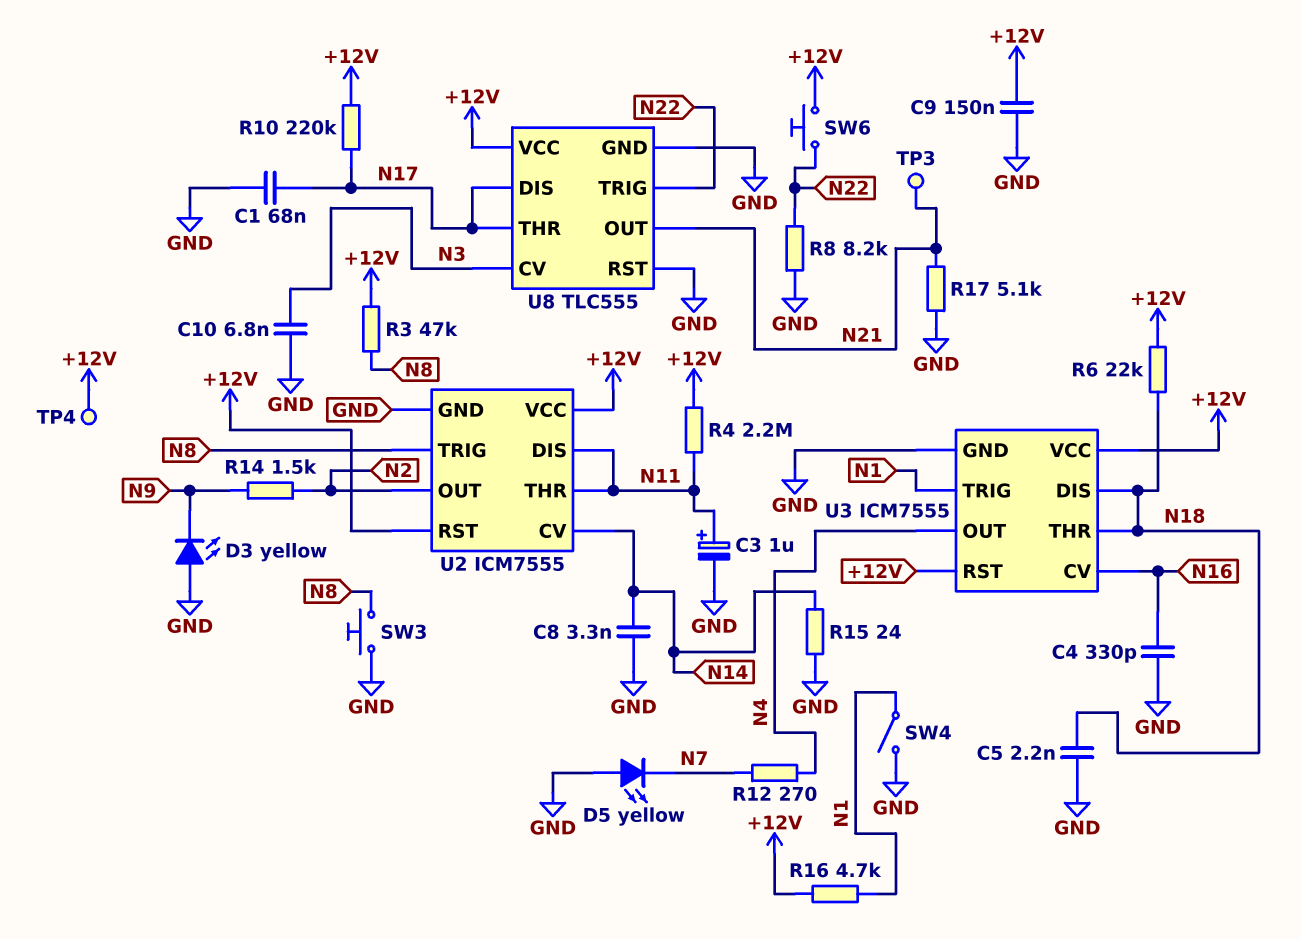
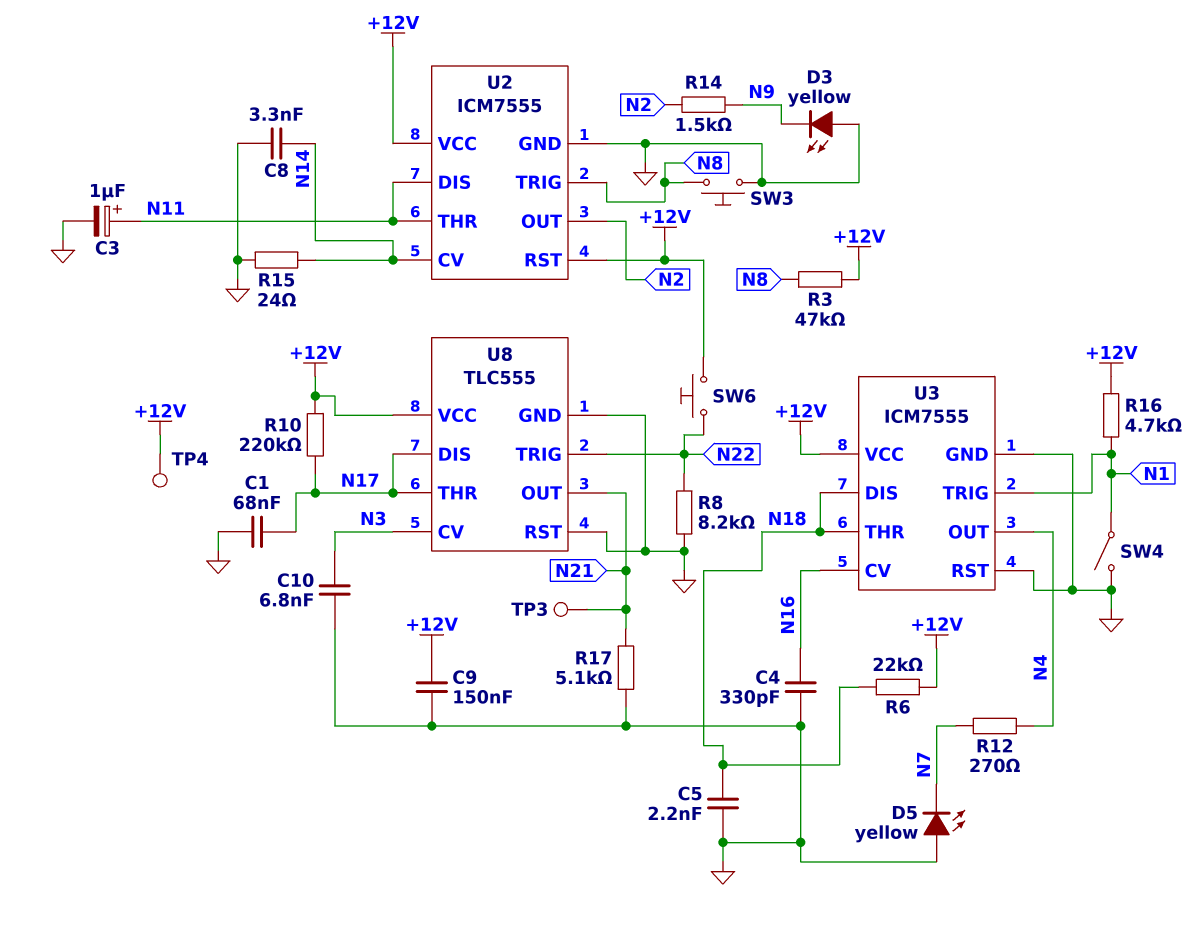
R4: 2.2M (+12V, N11) -> none
U3 pin RST: +12V -> GND

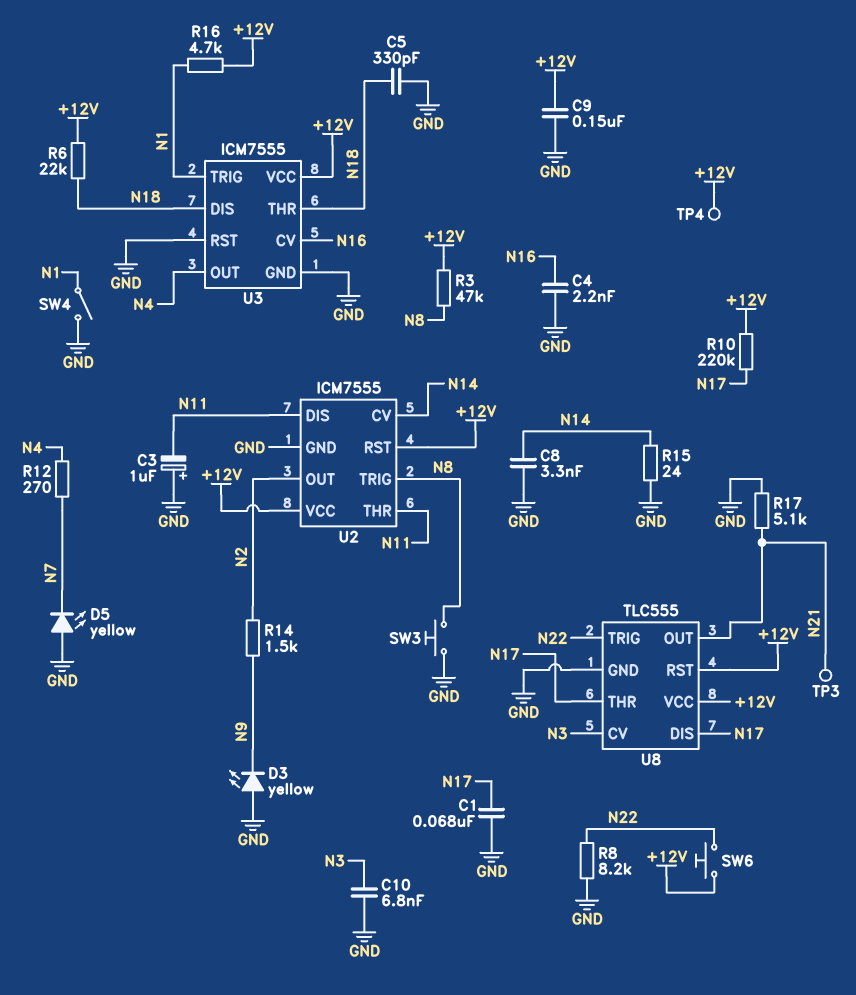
C3: 1uF (plus N11, minus GND) -> 1uF (plus GND, minus N11)
C4: 330pF (GND, N16) -> 2.2nF (GND, N16)
C5: 2.2nF (GND, N18) -> 330pF (GND, N18)
U8 pin RST: GND -> +12V

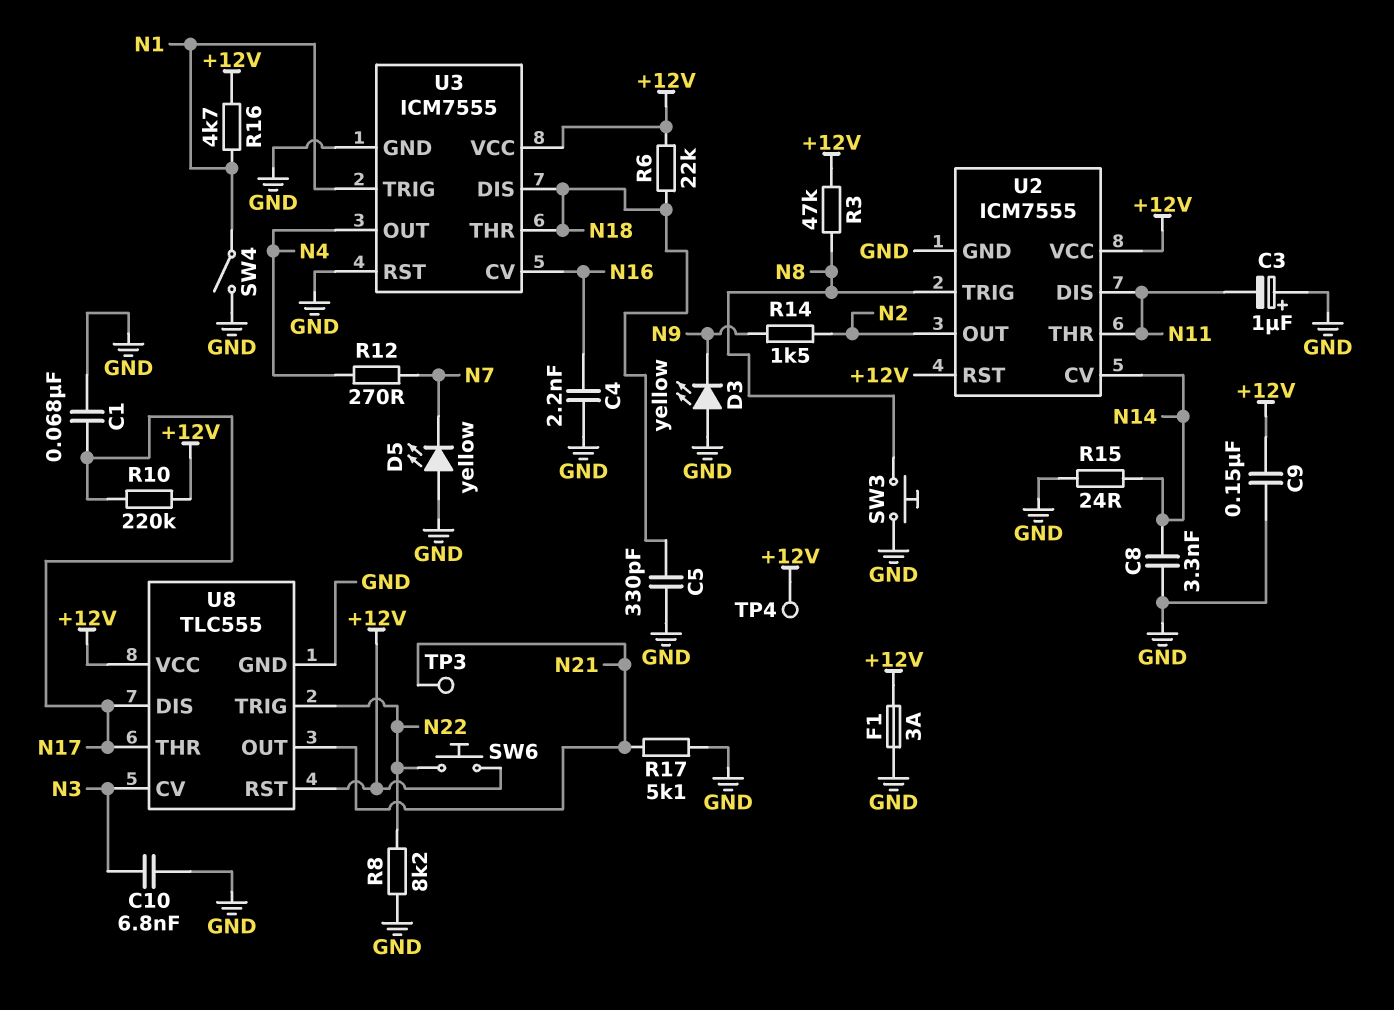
F1: none -> 3A (+12V, GND)

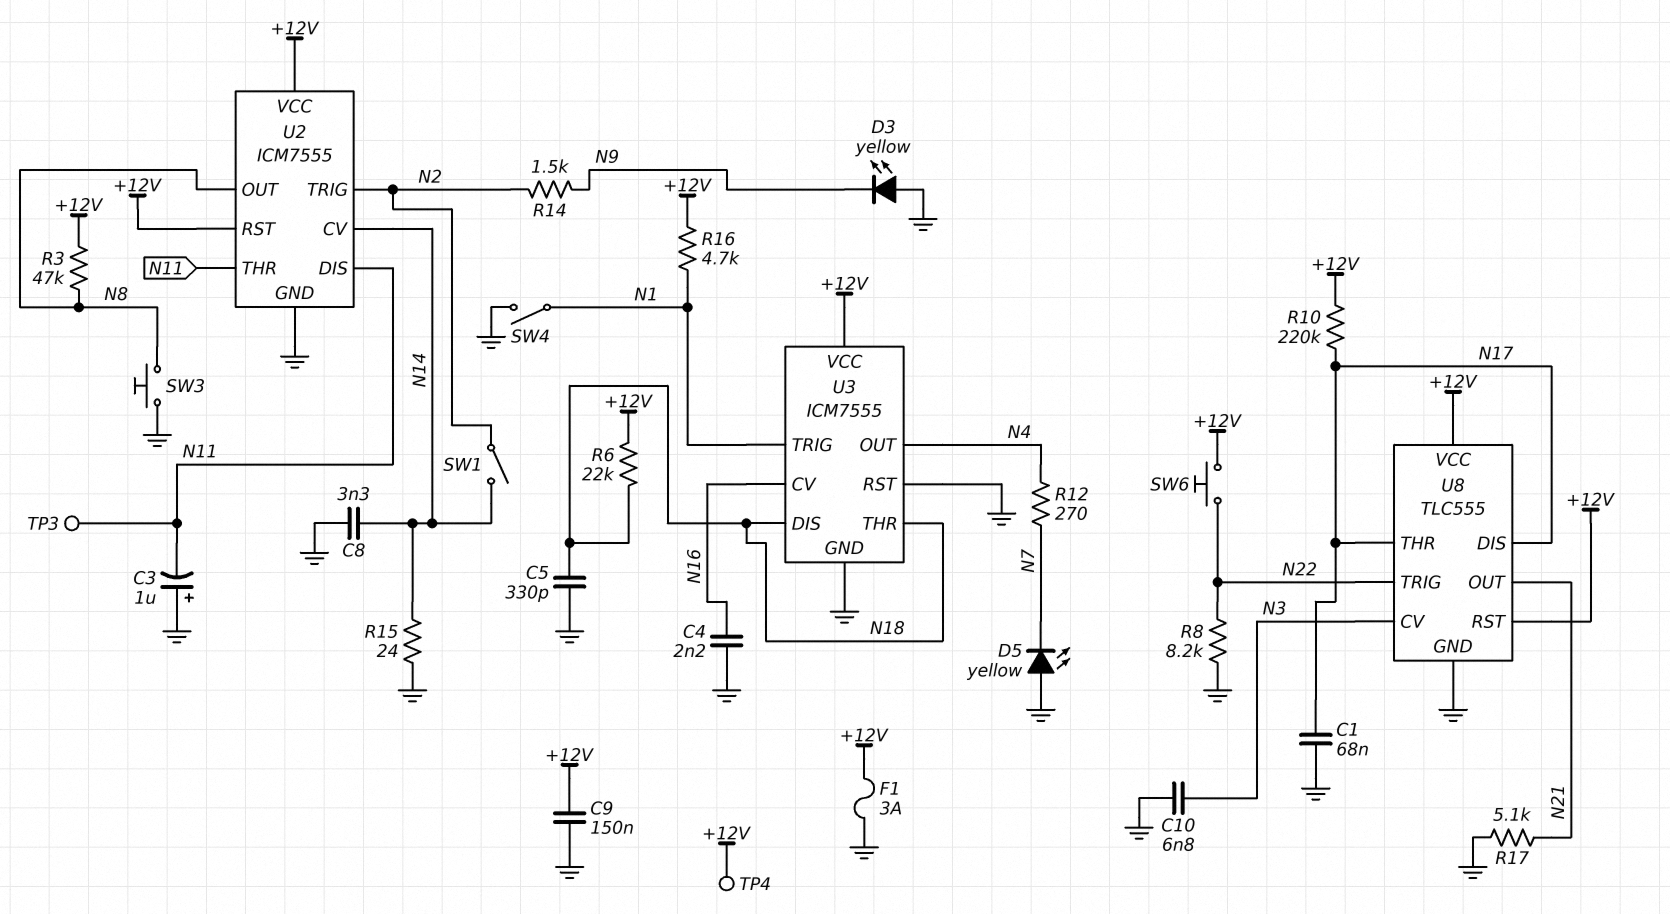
SW1: none -> switch (N2, N14)
TP3: test point (N21) -> test point (N11)
U2 pin OUT: N2 -> N8
U2 pin TRIG: N8 -> N2

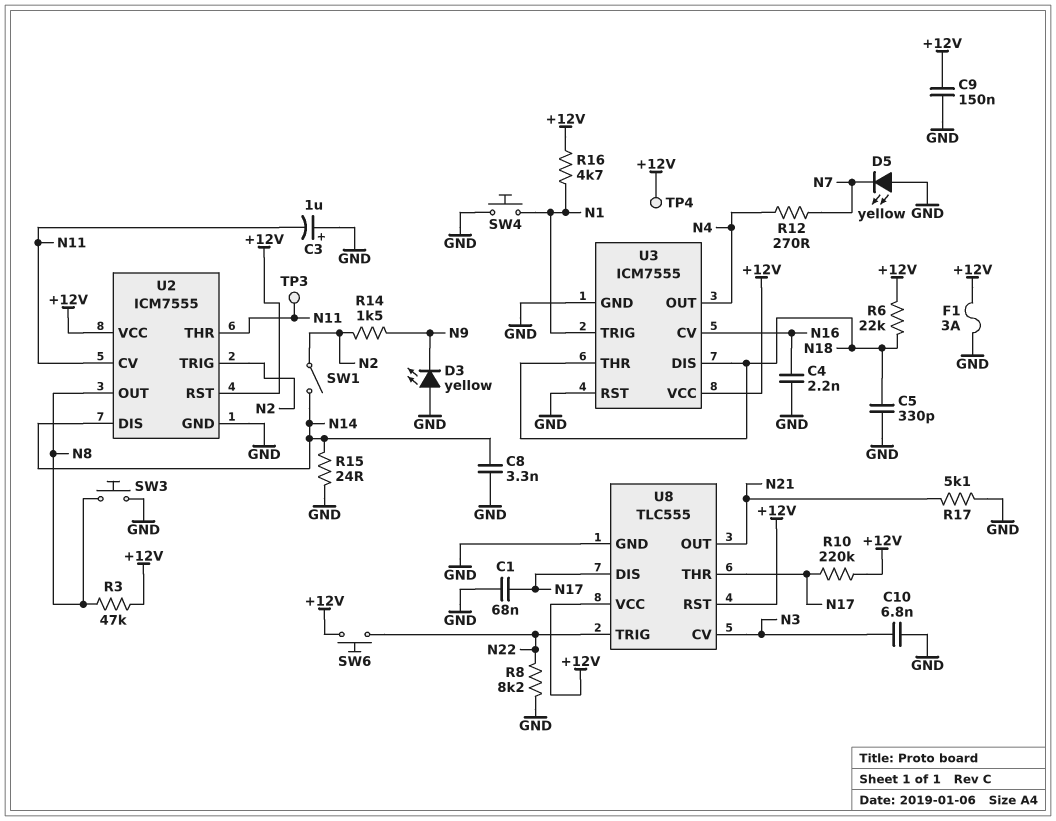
SW4: switch (GND, N1) -> button (GND, N1)
U2 pin CV: N14 -> N11
U2 pin DIS: N11 -> N14

